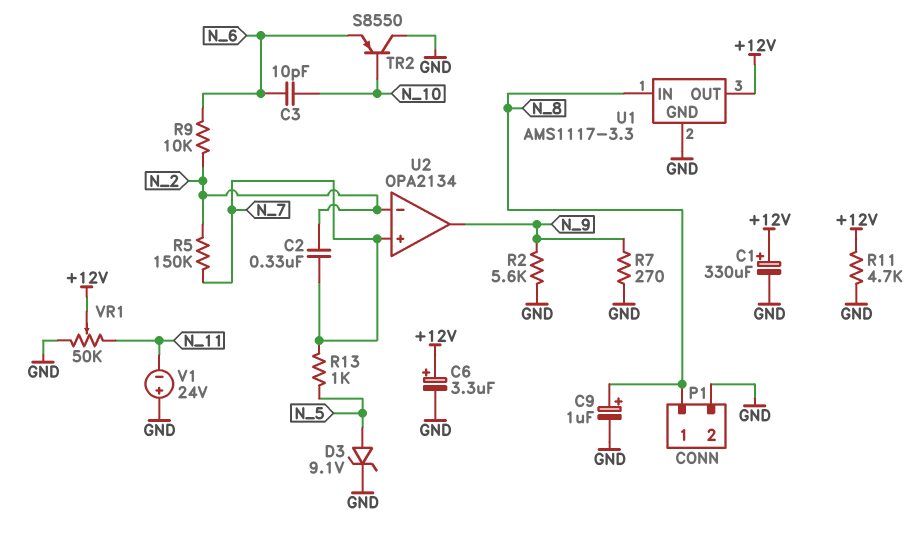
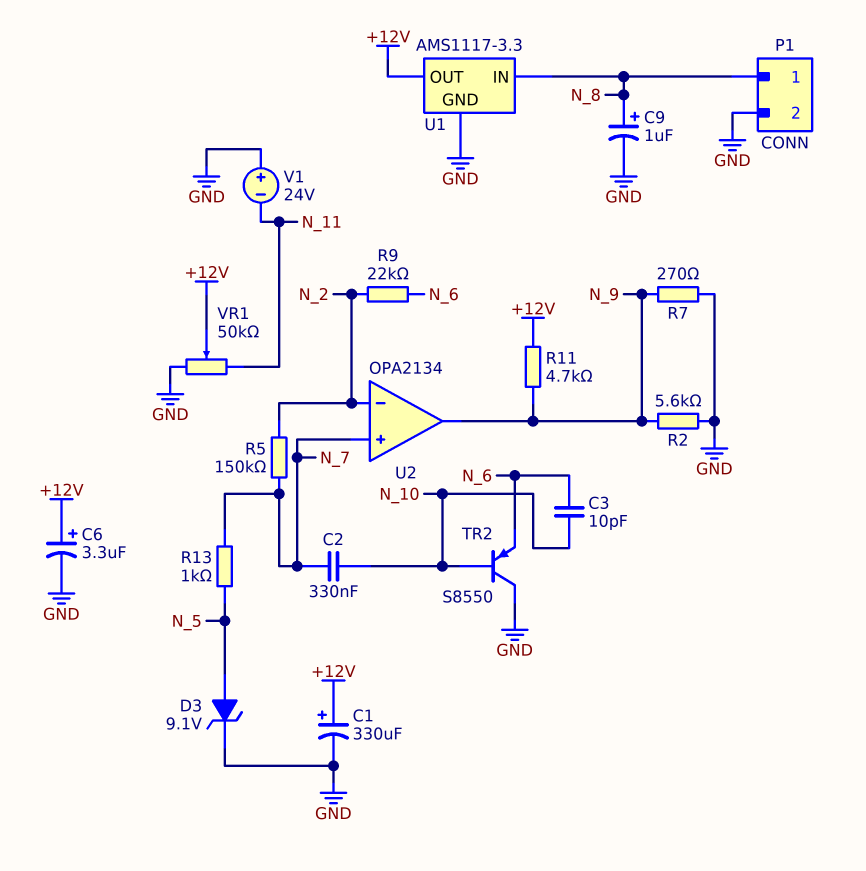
C2: 330nF (N_2, N_7) -> 330nF (N_7, N_10)
R9: 10k (N_2, N_6) -> 22k (N_2, N_6)
R11: 4.7k (+12V, GND) -> 4.7k (+12V, N_9)

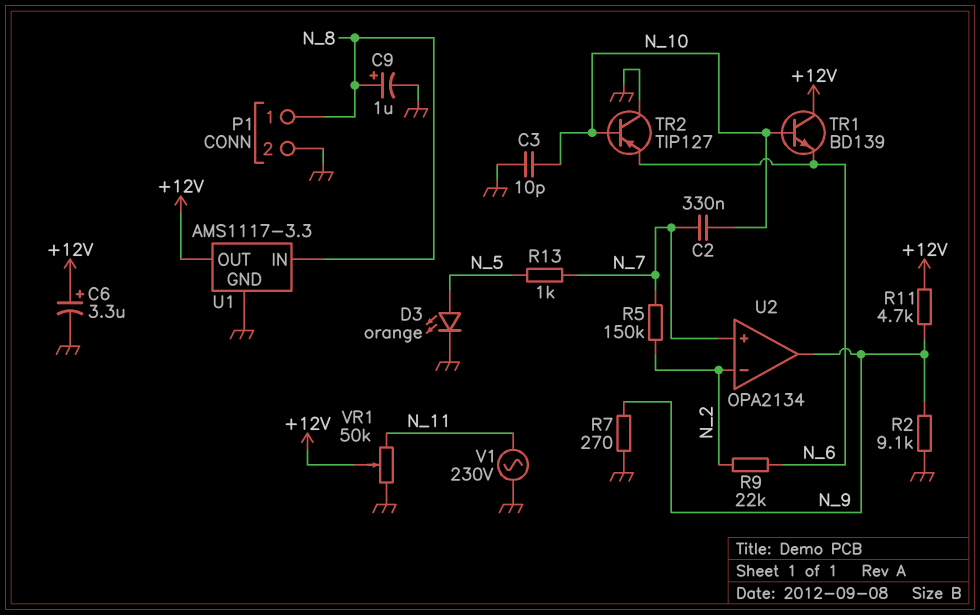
C1: 330uF (plus +12V, minus GND) -> none
C3: 10pF (N_6, N_10) -> 10pF (GND, N_10)
D3: zener 9.1V (A N_5, K GND) -> LED orange (A N_5, K GND)
R2: 5.6k (GND, N_9) -> 9.1k (GND, N_9)
TR1: none -> NPN BD139 (B N_10, C +12V, E N_6)
TR2: PNP S8550 (B N_10, C GND, E N_6) -> PNP TIP127 (B N_10, C GND, E N_6)
V1: 24V (plus GND, minus N_11) -> AC 230V (GND, N_11)

